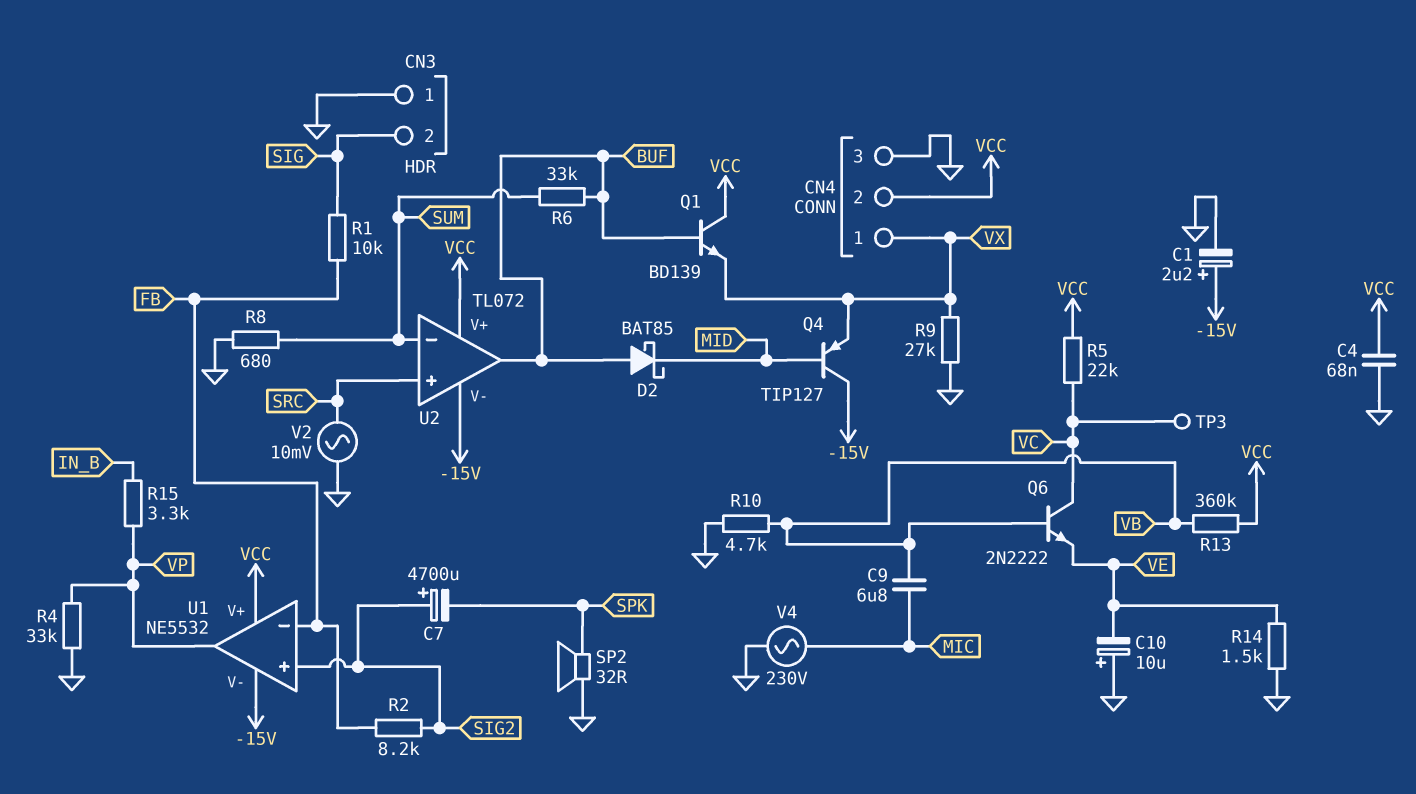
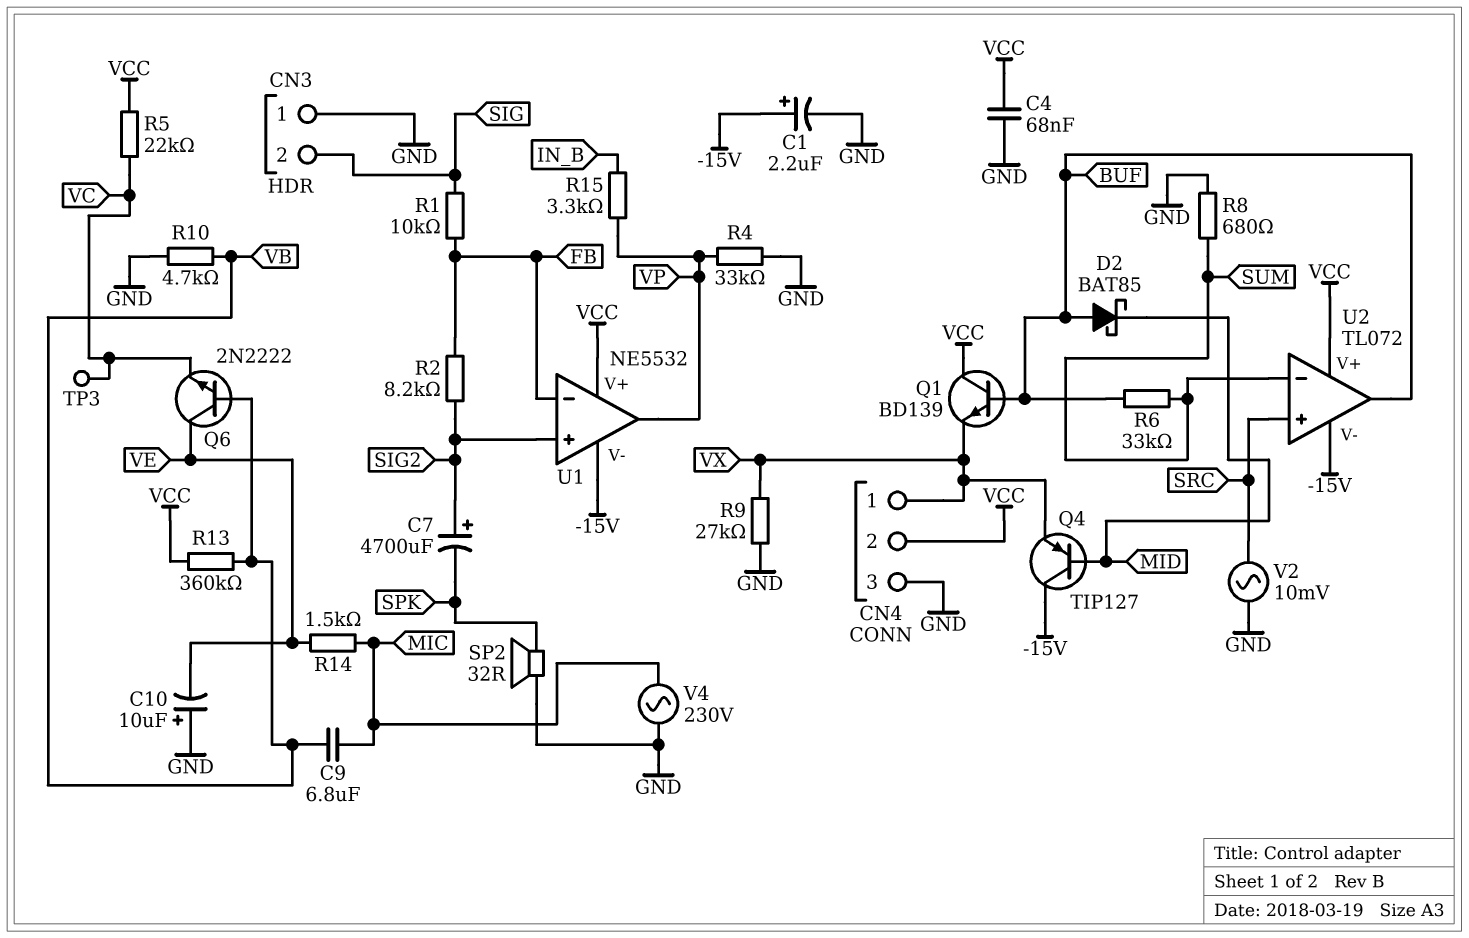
Q6: NPN 2N2222 (B VB, C VC, E VE) -> NPN 2N2222 (B VB, C VE, E VC)
R14: 1.5k (GND, VE) -> 1.5k (MIC, VE)

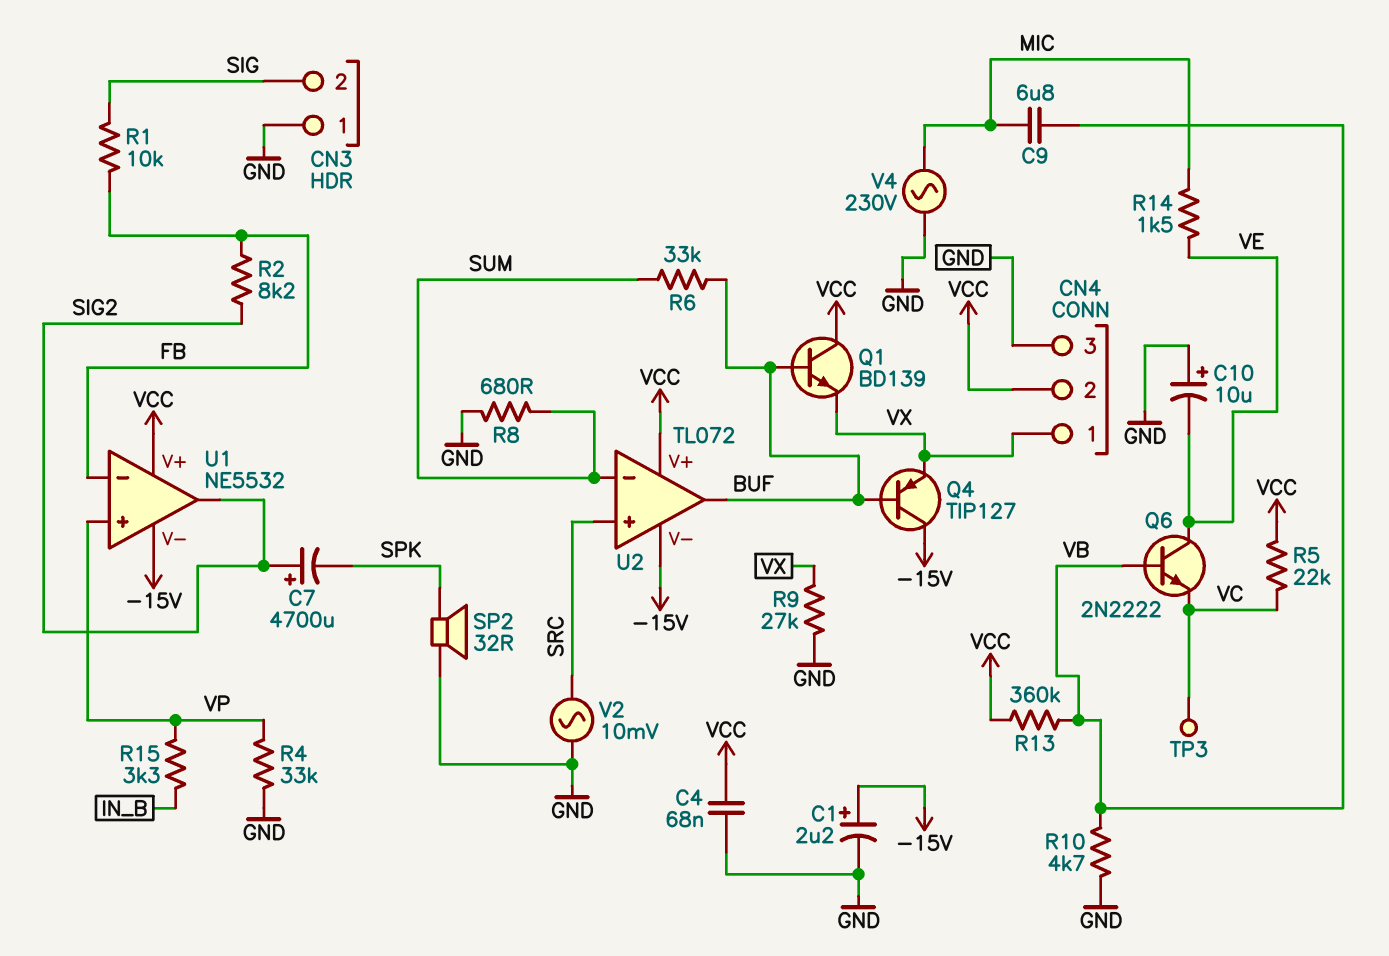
D2: schottky BAT85 (A BUF, K MID) -> none
Q4: PNP TIP127 (B MID, C -15V, E VX) -> PNP TIP127 (B BUF, C -15V, E VX)
U1 pin in+: SIG2 -> VP
U1 pin out: VP -> SIG2

